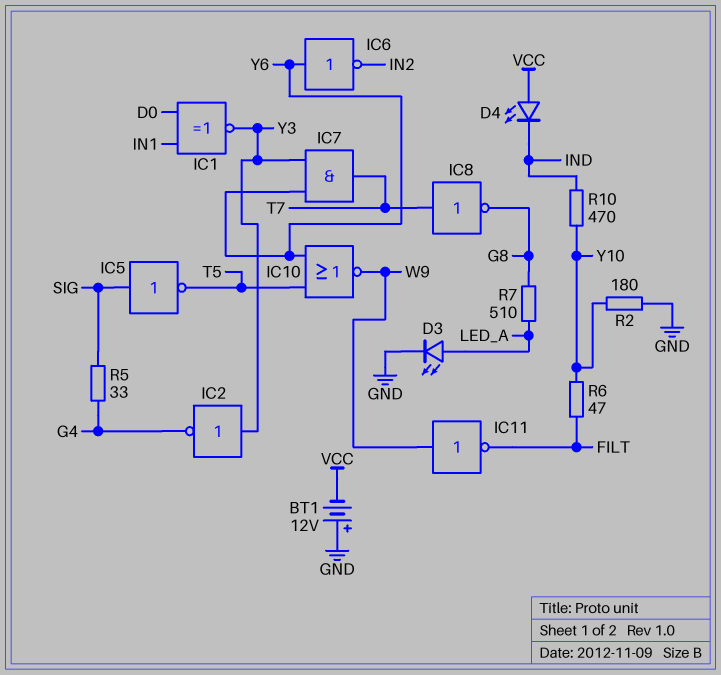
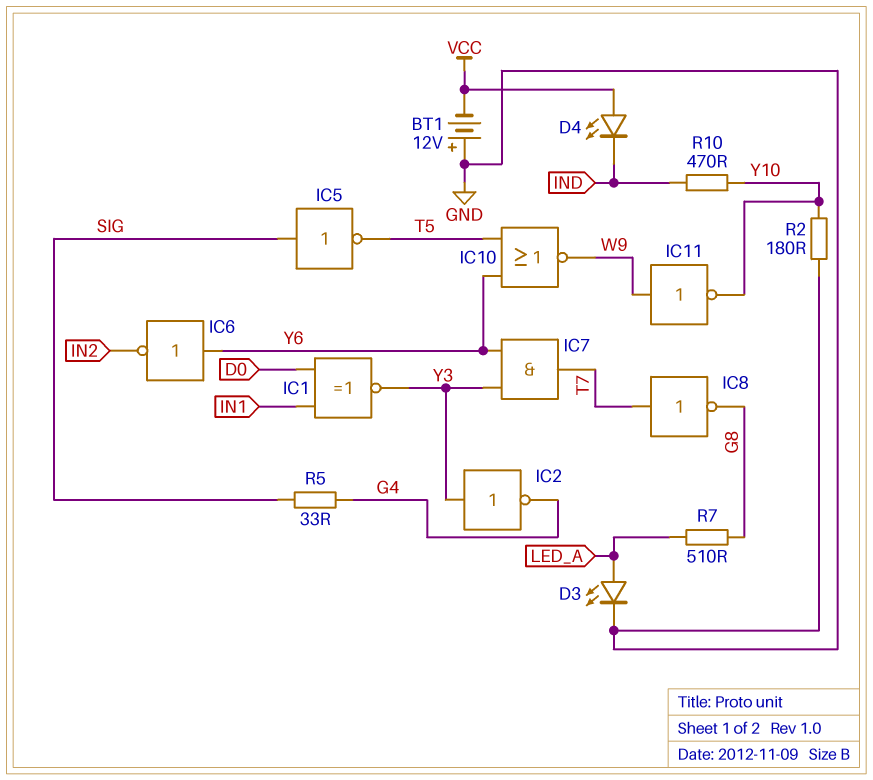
IC11: NOT (in W9, out FILT) -> NOT (in W9, out Y10)
R6: 47 (FILT, Y10) -> none

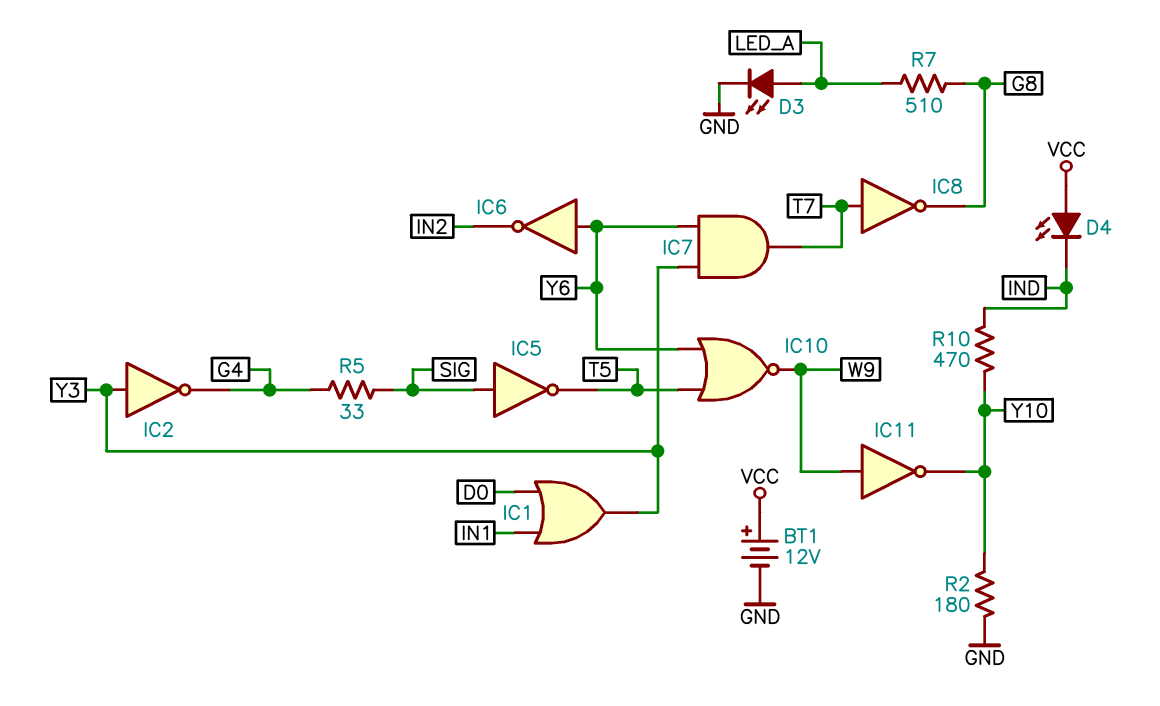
BT1: 12V (plus GND, minus VCC) -> 12V (plus VCC, minus GND)
IC1: XNOR (in D0, in IN1, out Y3) -> OR (in D0, in IN1, out Y3)

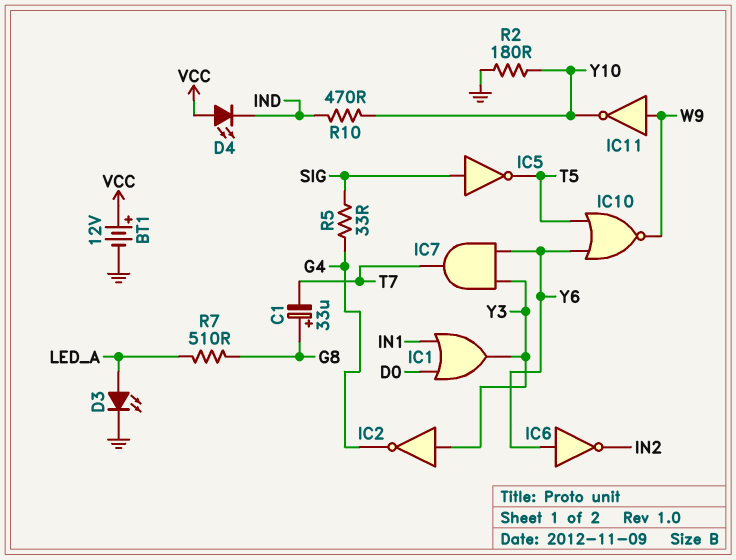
C1: none -> 33uF (plus G8, minus T7)
IC8: NOT (in T7, out G8) -> none

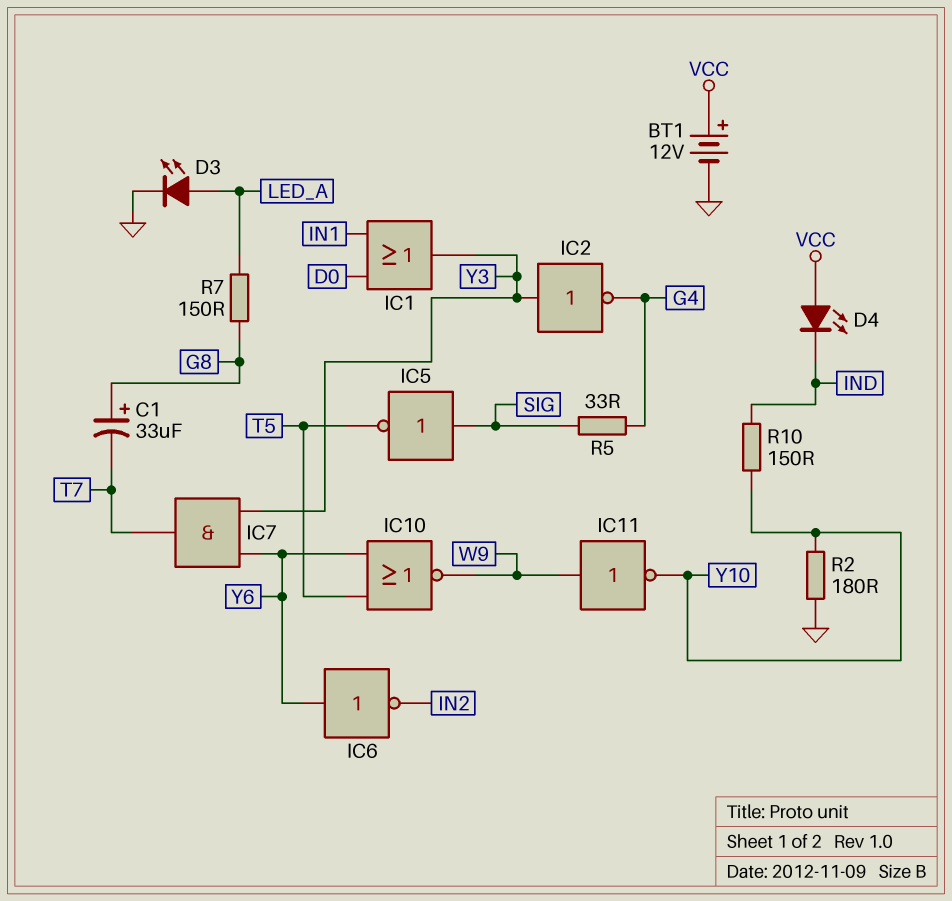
R7: 510 (G8, LED_A) -> 150 (G8, LED_A)
R10: 470 (IND, Y10) -> 150 (IND, Y10)

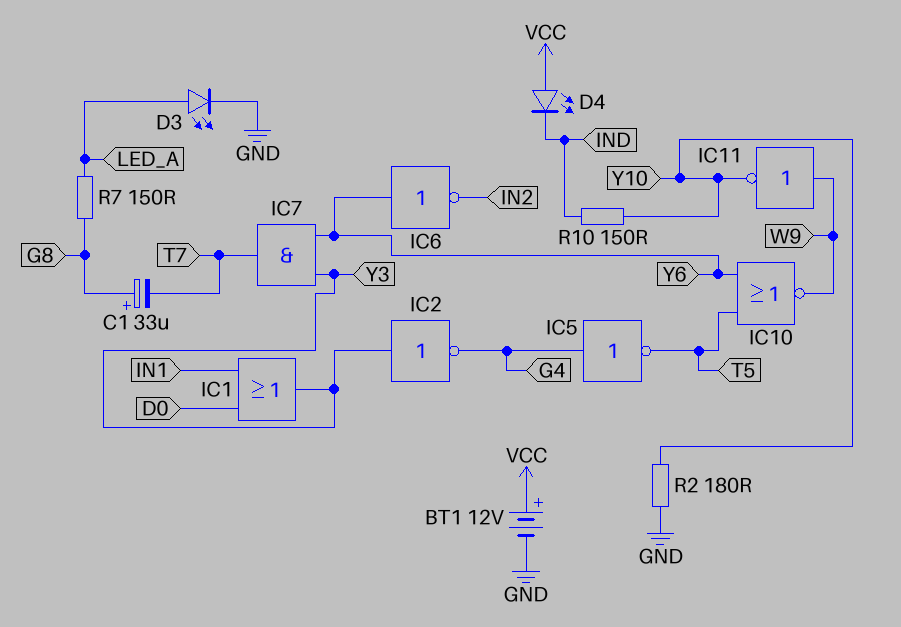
IC5: NOT (in SIG, out T5) -> NOT (in G4, out T5)
R5: 33 (G4, SIG) -> none

